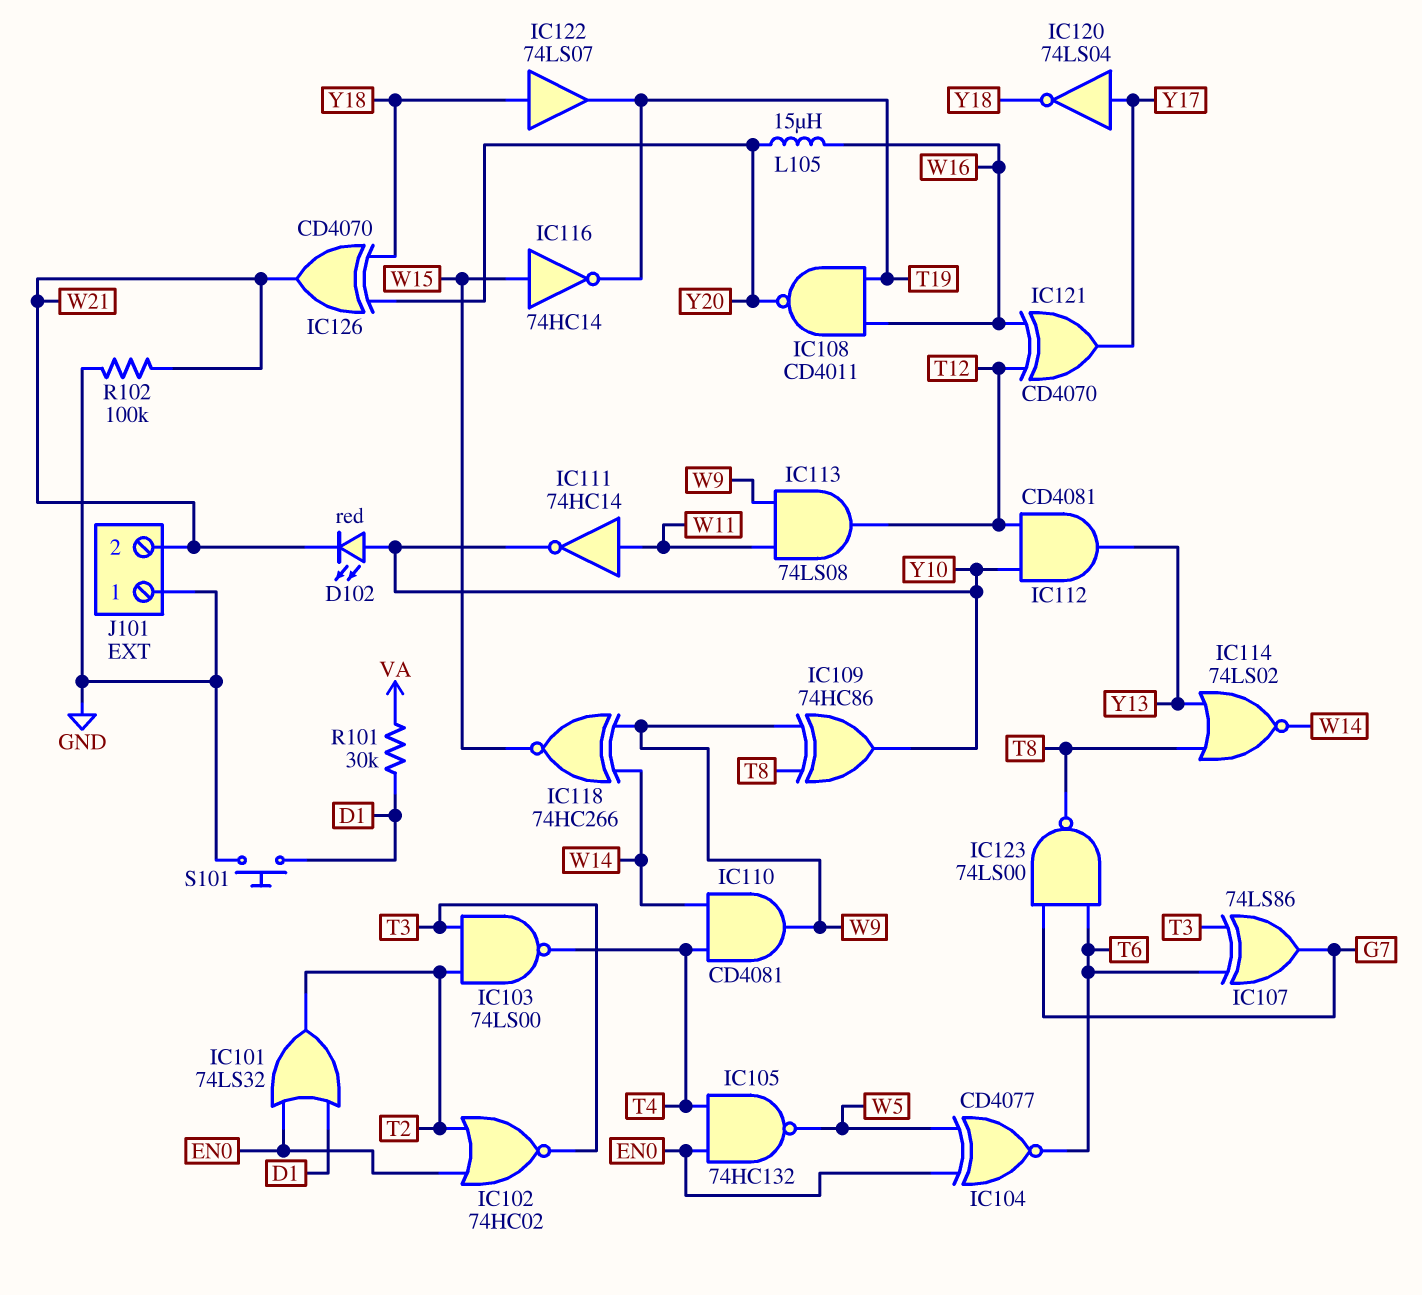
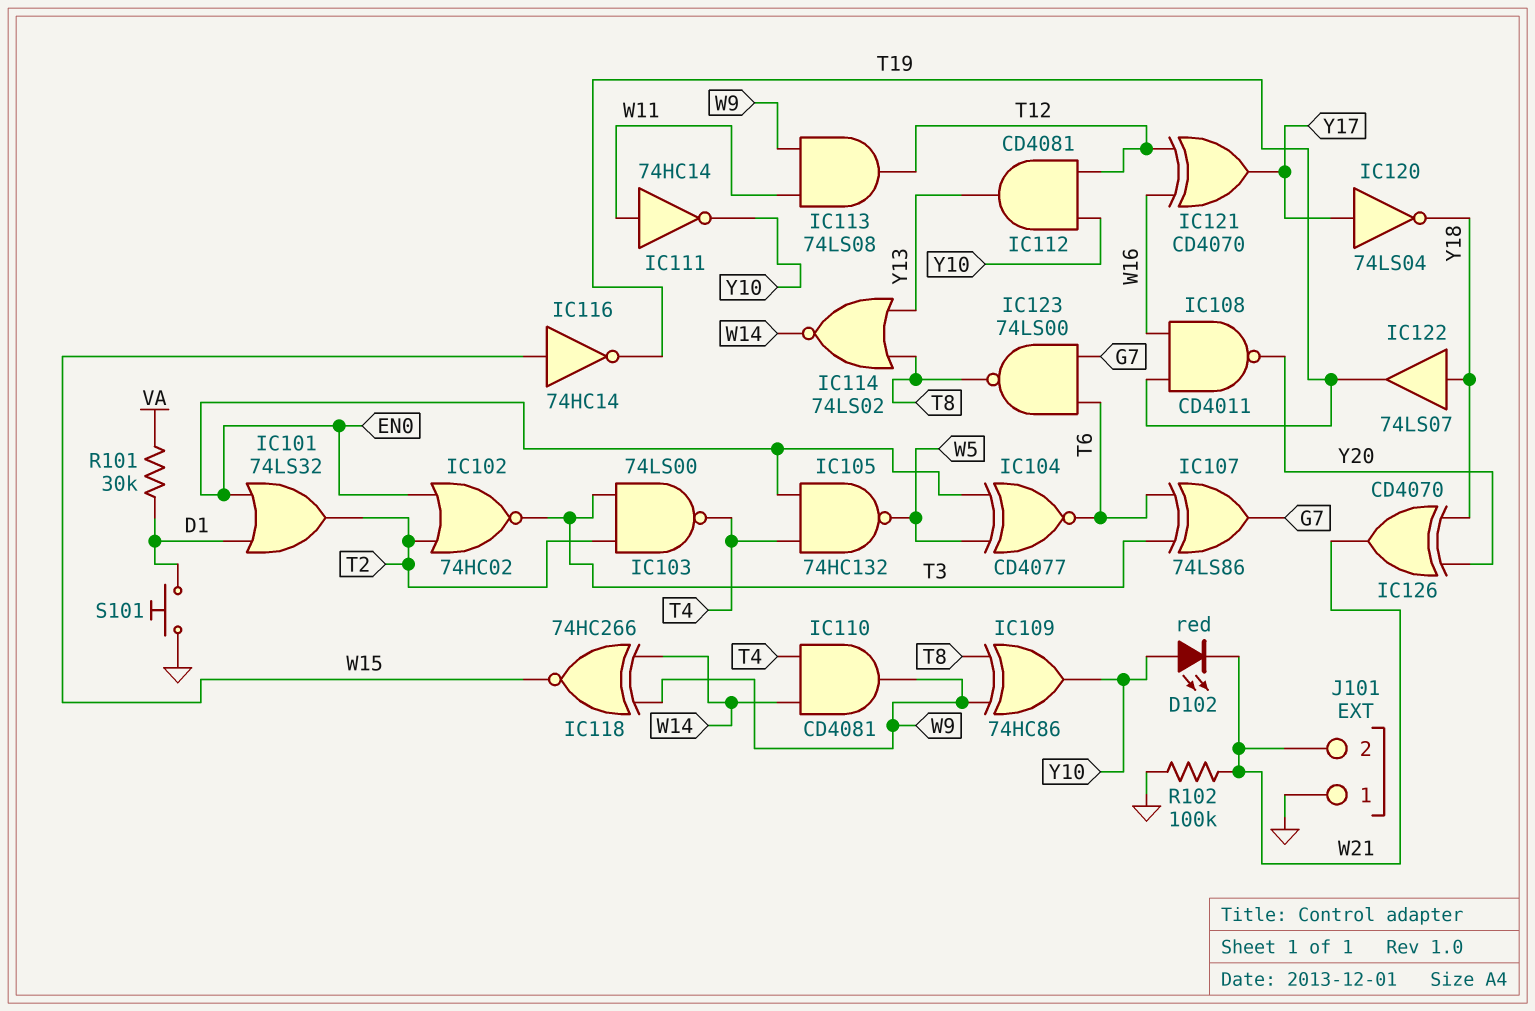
L105: 15uH (W16, Y20) -> none

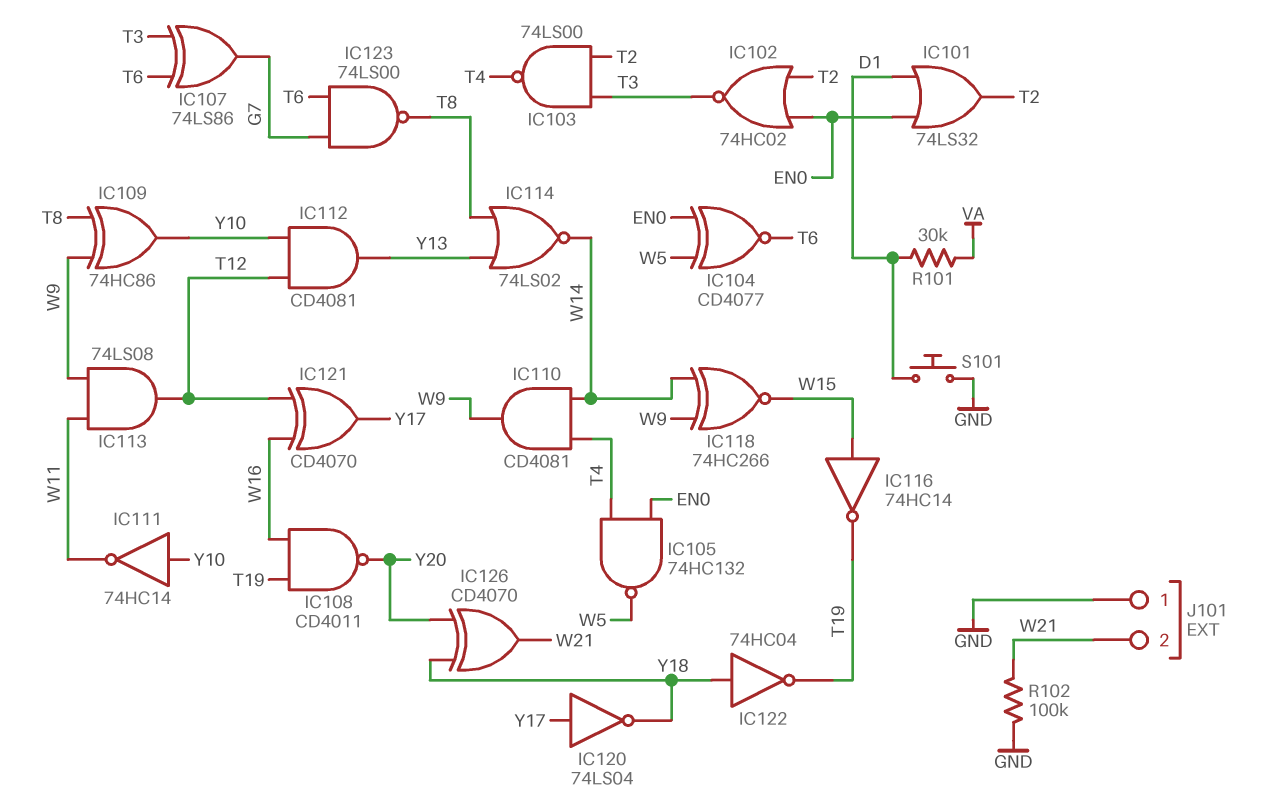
D102: LED red (A Y10, K W21) -> none
IC111: NOT 74HC14 (in W11, out Y10) -> NOT 74HC14 (in Y10, out W11)
IC122: buffer 74LS07 (in Y18, out T19) -> NOT 74HC04 (in Y18, out T19)

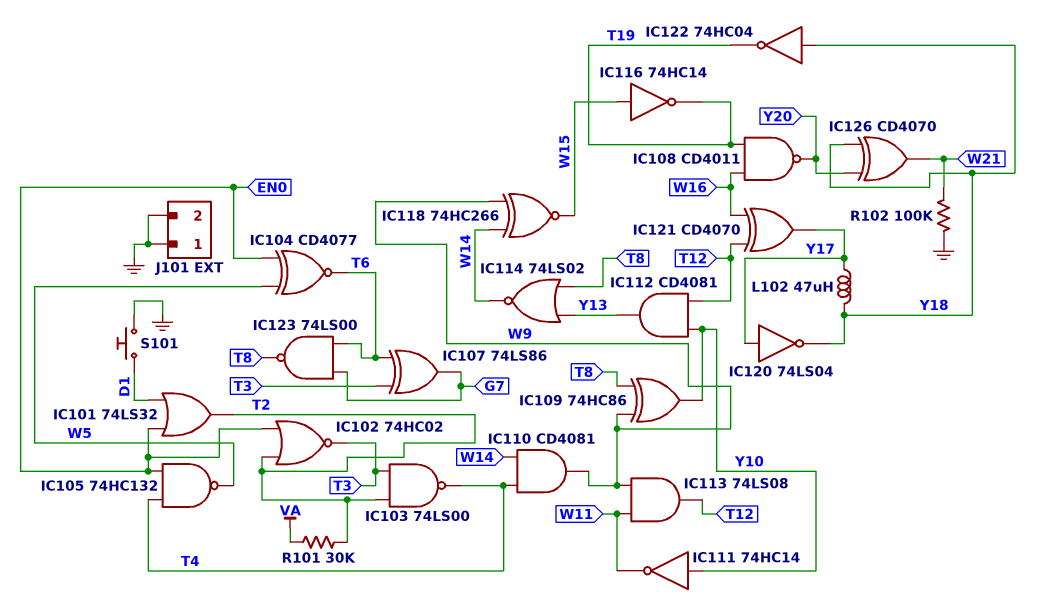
J101 pin 2: W21 -> GND
L102: none -> 47uH (Y17, Y18)
R101: 30k (D1, VA) -> 30k (T2, VA)

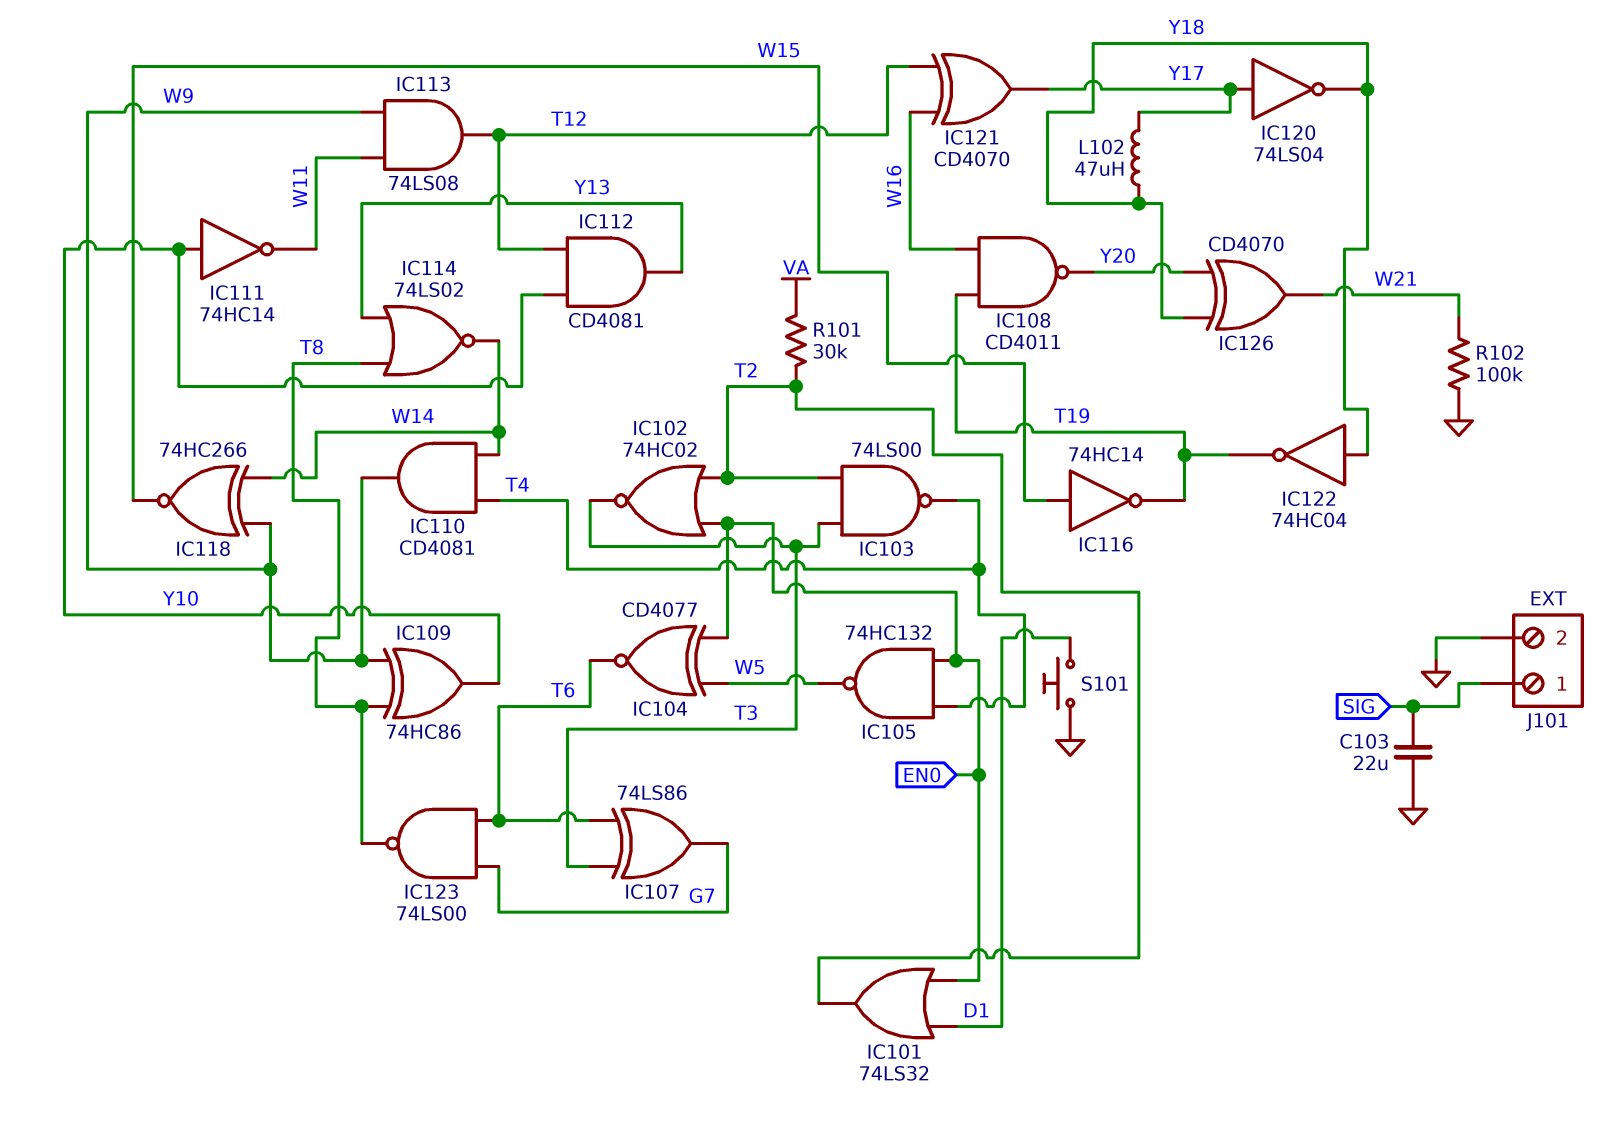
C103: none -> 22uF (GND, SIG)
J101 pin 1: GND -> SIG

